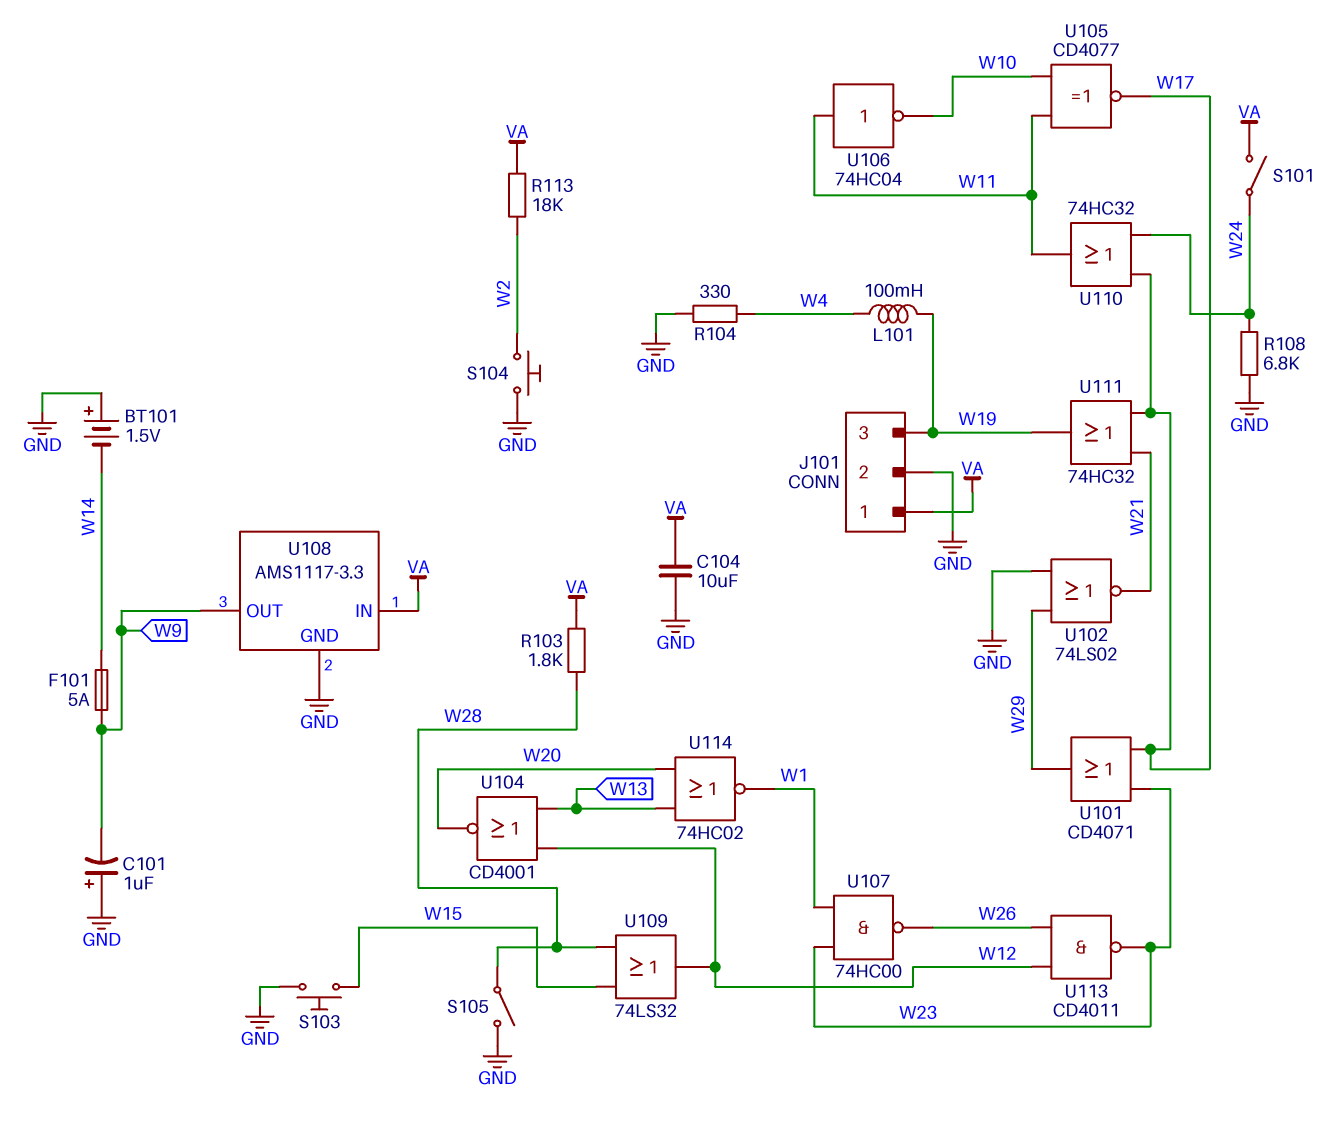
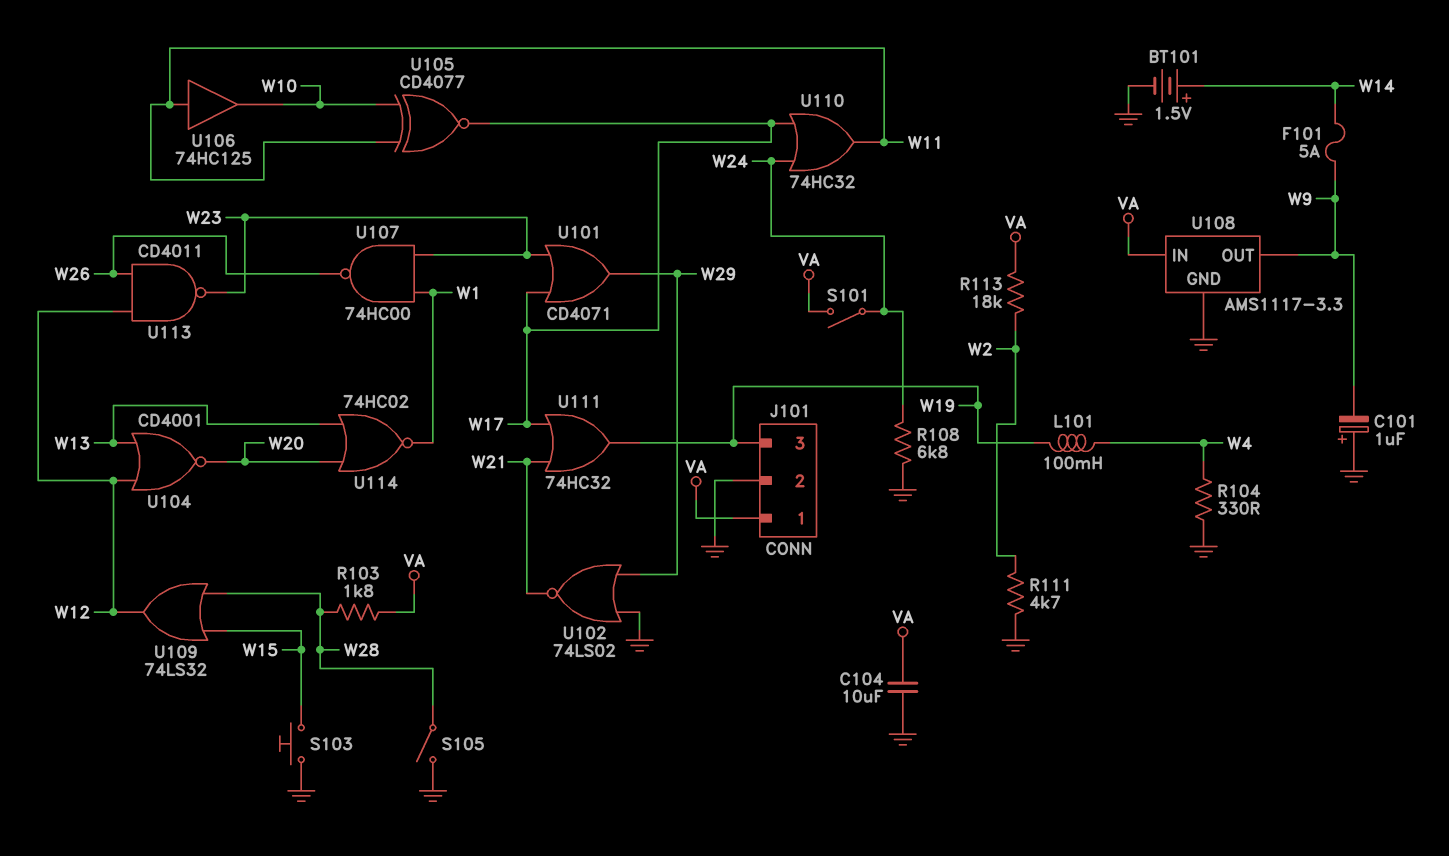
BT101: 1.5V (plus GND, minus W14) -> 1.5V (plus W14, minus GND)
R111: none -> 4.7k (GND, W2)
S104: button (GND, W2) -> none
U106: NOT 74HC04 (in W11, out W10) -> buffer 74HC125 (in W11, out W10)

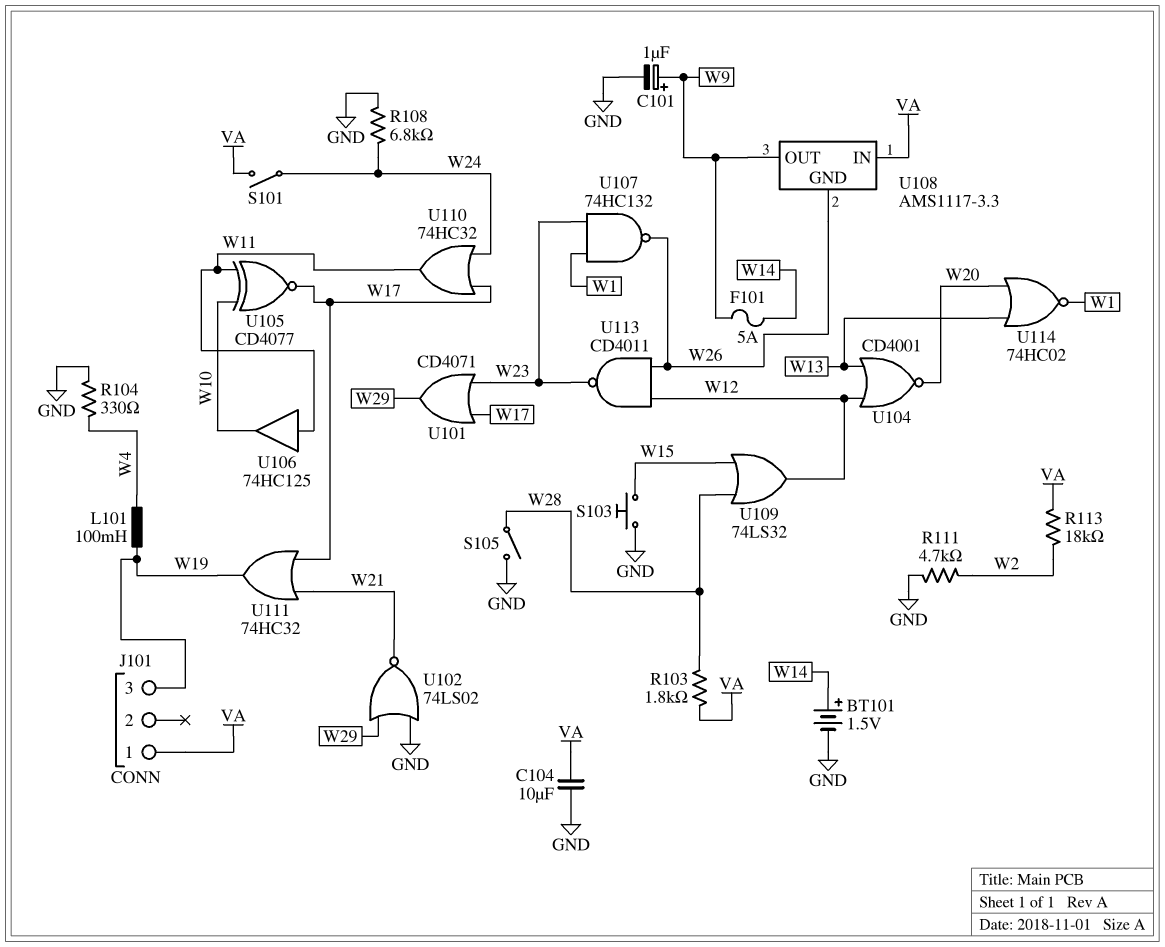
C101: 1uF (plus GND, minus W9) -> 1uF (plus W9, minus GND)
J101 pin 2: GND -> none
U107: NAND 74HC00 (in W1, in W23, out W26) -> NAND 74HC132 (in W1, in W23, out W26)
U108 pin GND: GND -> W26

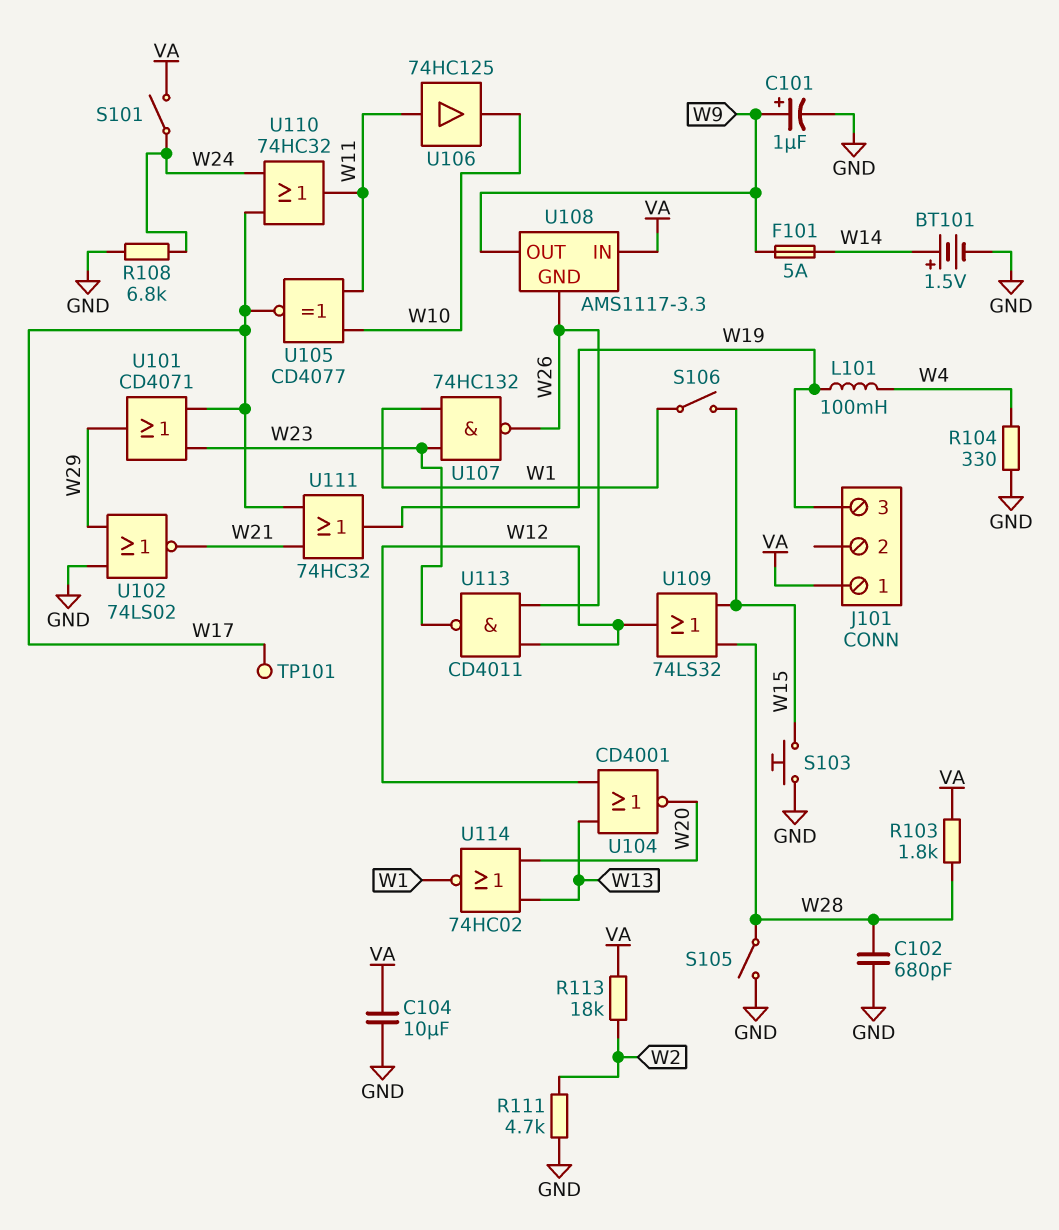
C102: none -> 680pF (GND, W28)
S106: none -> switch (W1, W15)
TP101: none -> test point (W17)

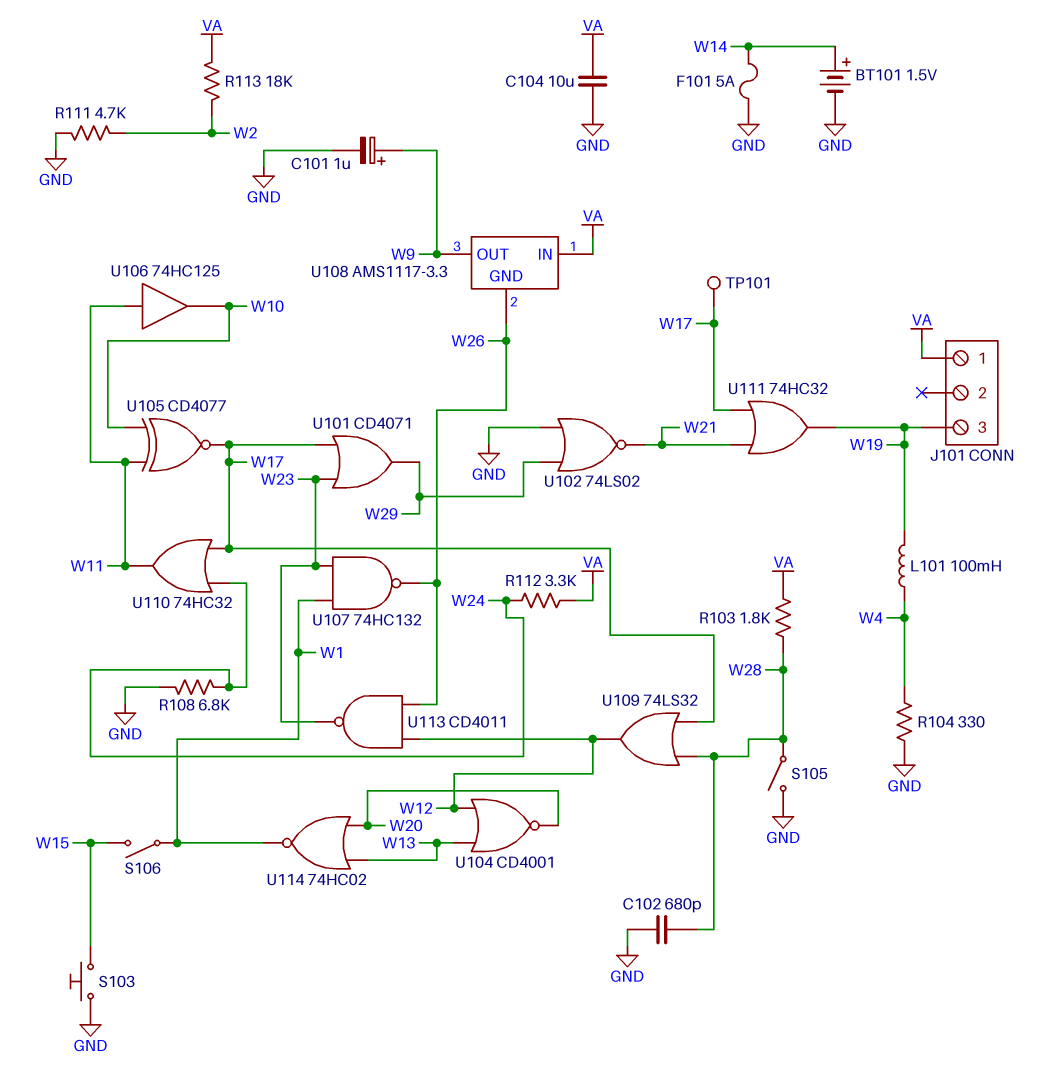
F101: 5A (W9, W14) -> 5A (GND, W14)
R112: none -> 3.3k (VA, W24)
S101: switch (VA, W24) -> none
U109: OR 74LS32 (in W15, in W28, out W12) -> OR 74LS32 (in W17, in W28, out W12)

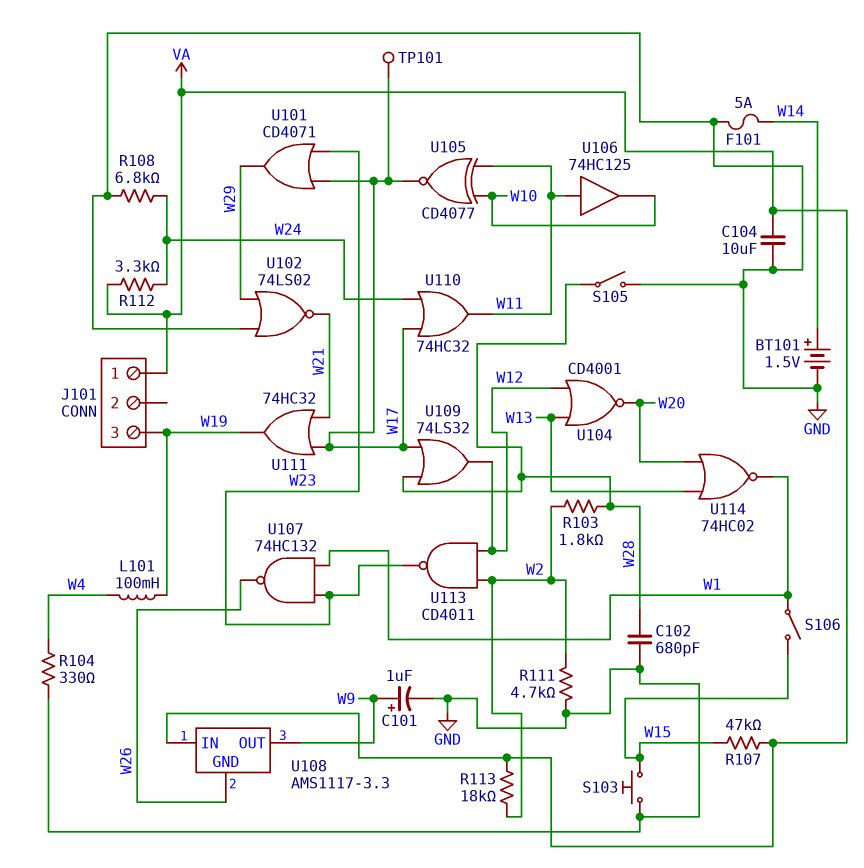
R103: 1.8k (VA, W28) -> 1.8k (W2, W28)
R107: none -> 47k (VA, W15)
U113: NAND CD4011 (in W12, in W26, out W23) -> NAND CD4011 (in W2, in W12, out W23)

